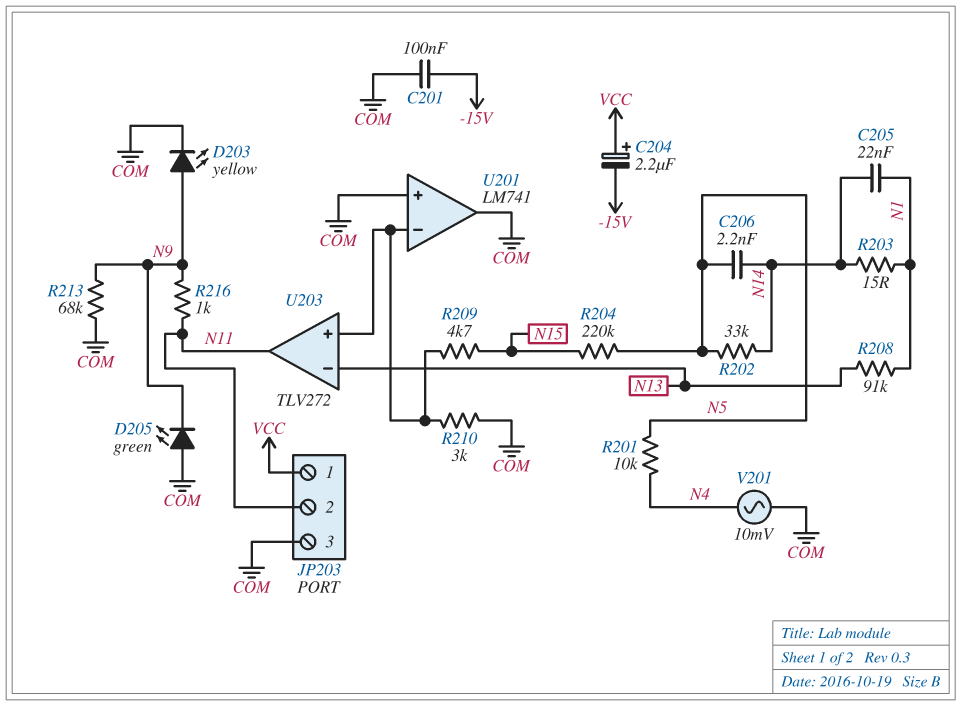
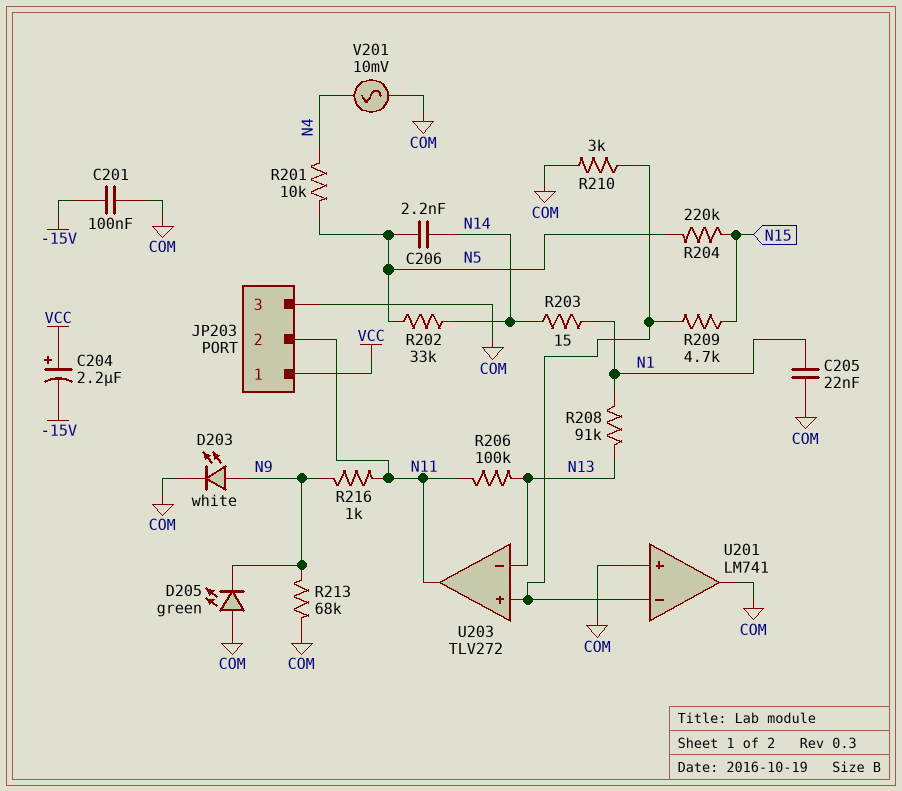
C205: 22nF (N1, N14) -> 22nF (COM, N1)
D203: LED yellow (A N9, K COM) -> LED white (A N9, K COM)
R206: none -> 100k (N11, N13)

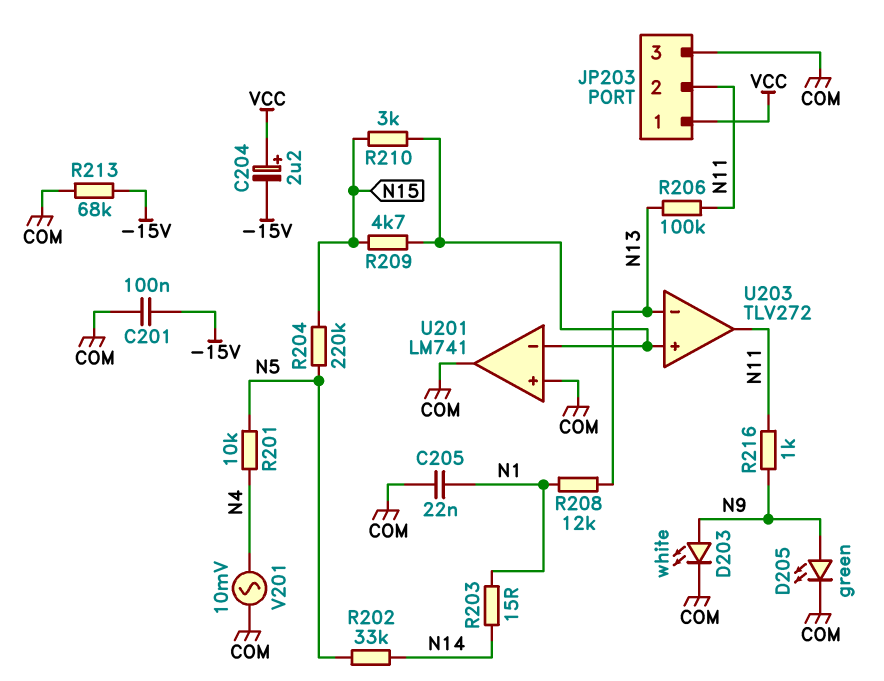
C206: 2.2nF (N5, N14) -> none
D205: LED green (A COM, K N9) -> LED green (A N9, K COM)
R208: 91k (N1, N13) -> 12k (N1, N13)
R210: 3k (COM, U201/in-) -> 3k (N15, U201/in-)
R213: 68k (COM, N9) -> 68k (-15V, COM)

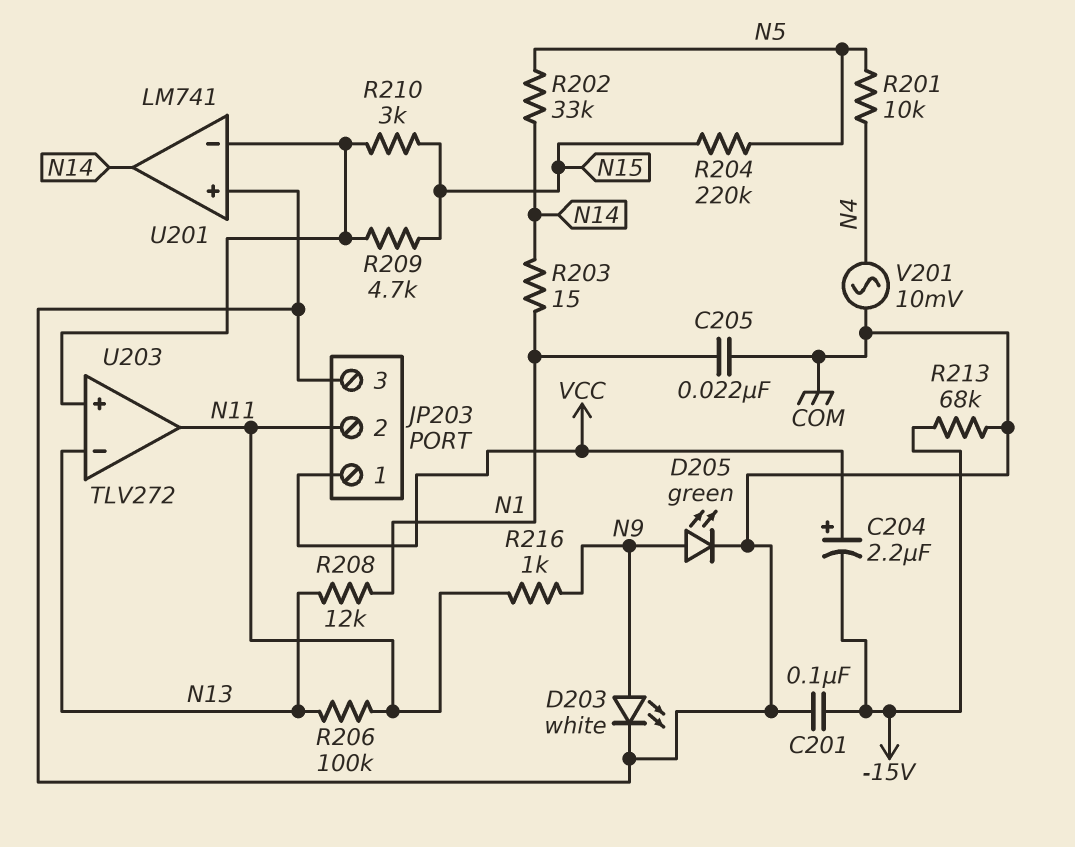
U201 pin out: COM -> N14

